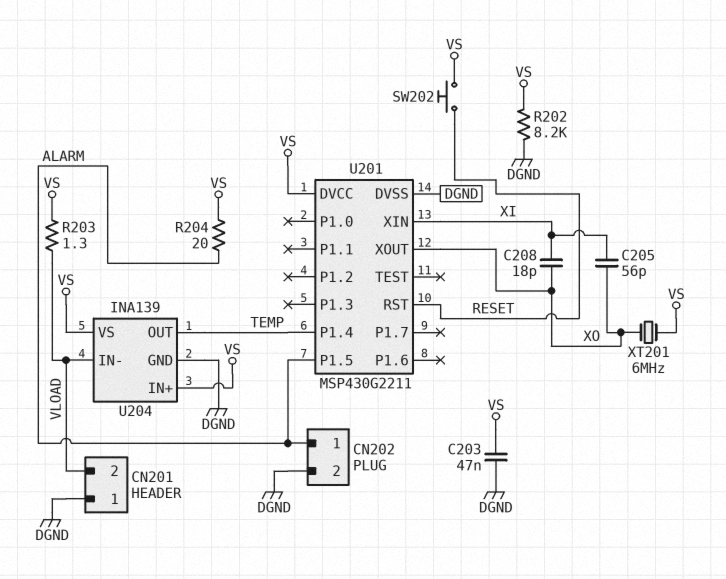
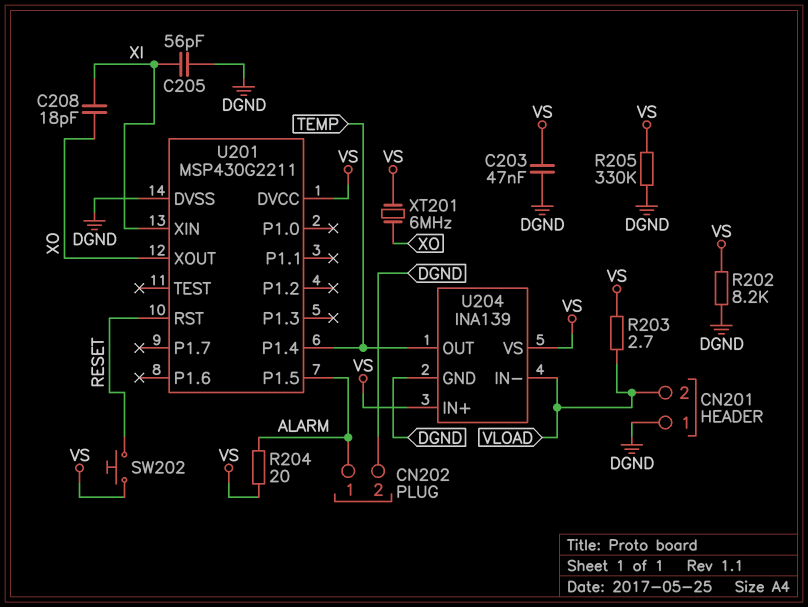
C205: 56pF (XI, XO) -> 56pF (DGND, XI)
R203: 1.3 (VLOAD, VS) -> 2.7 (VLOAD, VS)
R205: none -> 330k (DGND, VS)

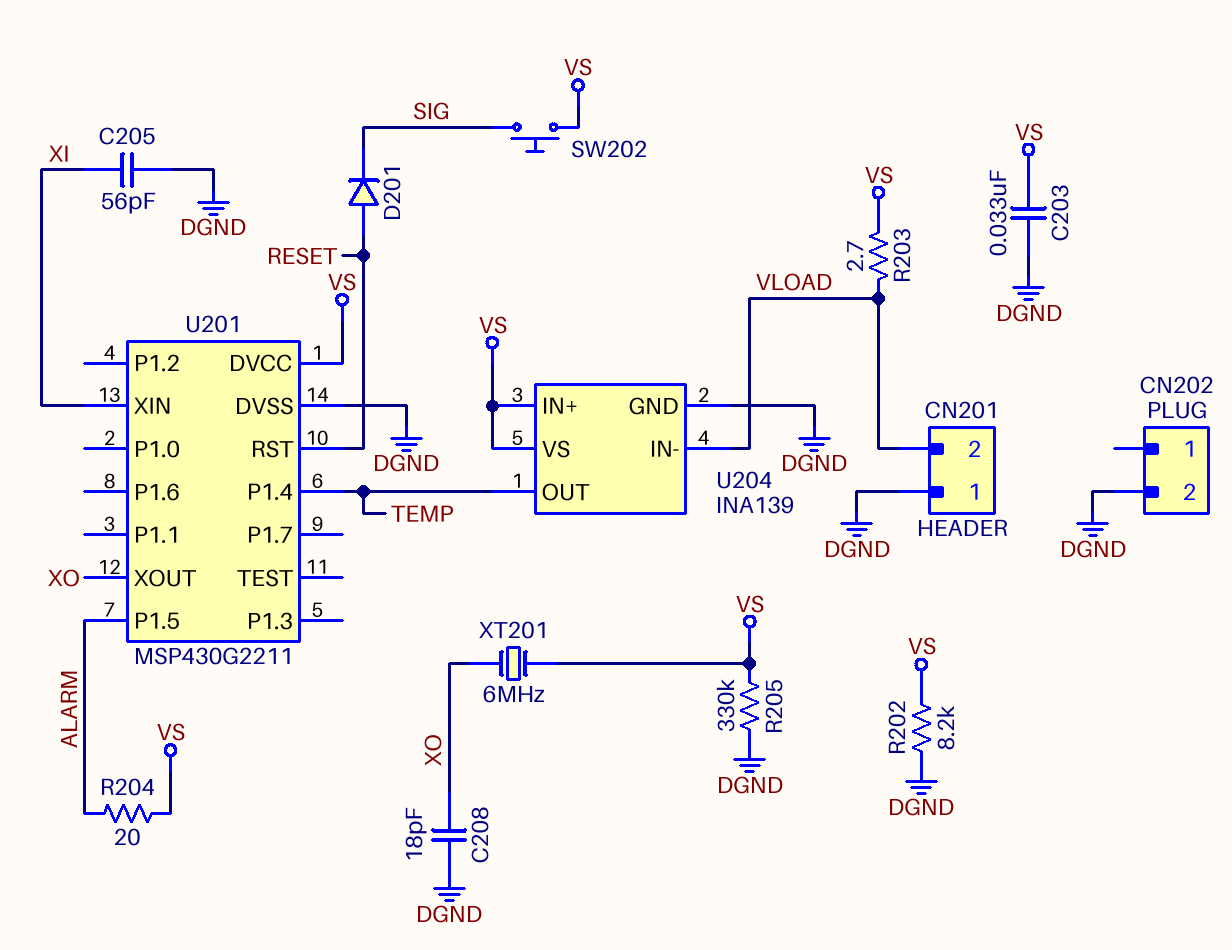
C203: 47nF (DGND, VS) -> 33nF (DGND, VS)
C208: 18pF (XI, XO) -> 18pF (DGND, XO)
CN202 pin 1: ALARM -> none
D201: none -> diode (A RESET, K SIG)
SW202: button (RESET, VS) -> button (SIG, VS)

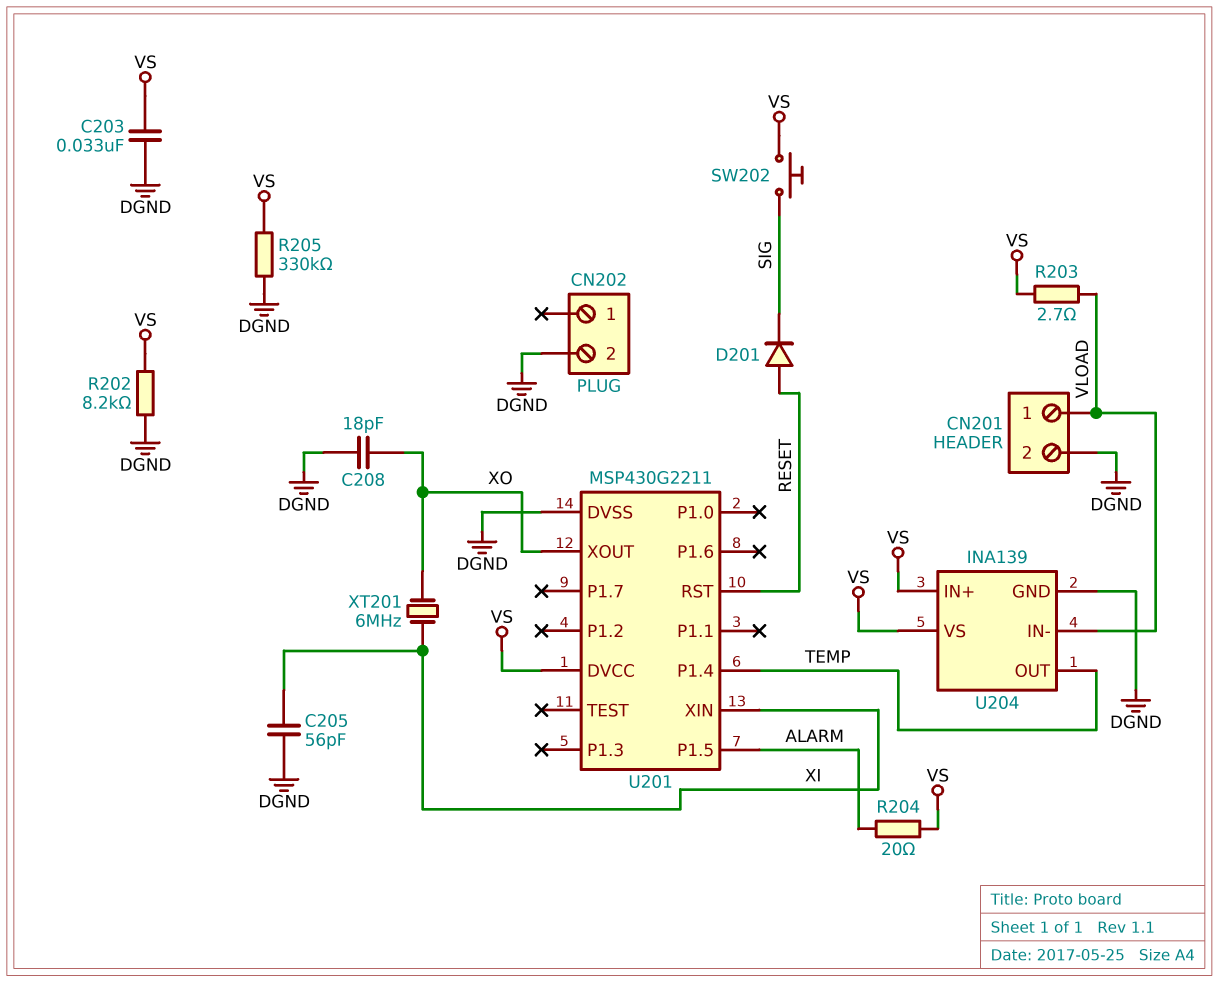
CN201 pin 1: DGND -> VLOAD
CN201 pin 2: VLOAD -> DGND
XT201: 6MHz (VS, XO) -> 6MHz (XI, XO)

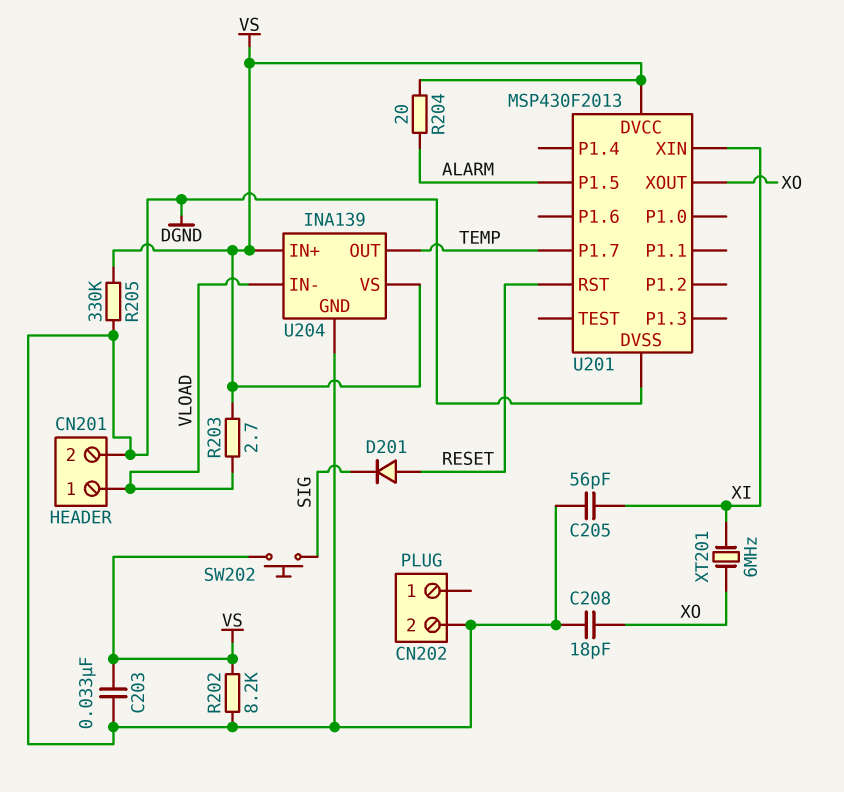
U201: MSP430G2211 -> MSP430F2013
U201 pin P1.4: TEMP -> none
U201 pin P1.7: none -> TEMP

